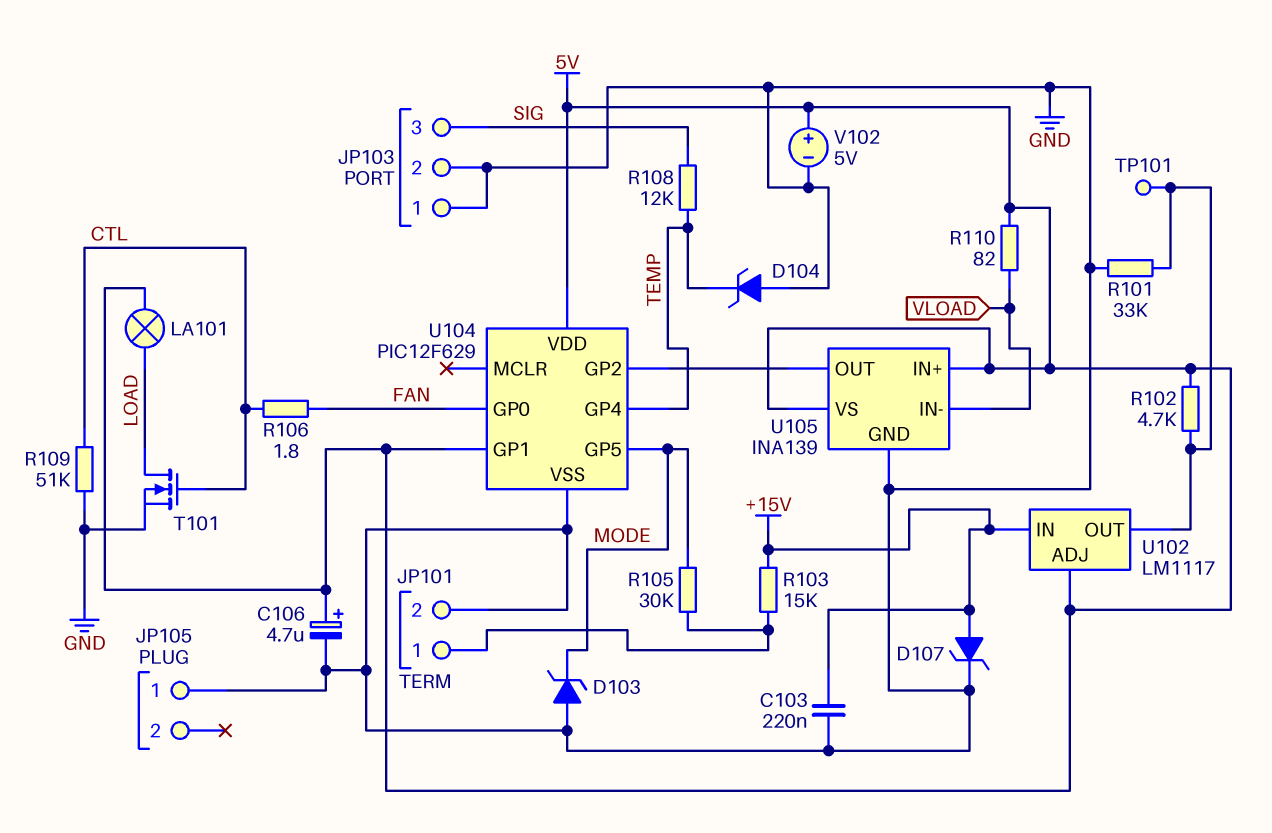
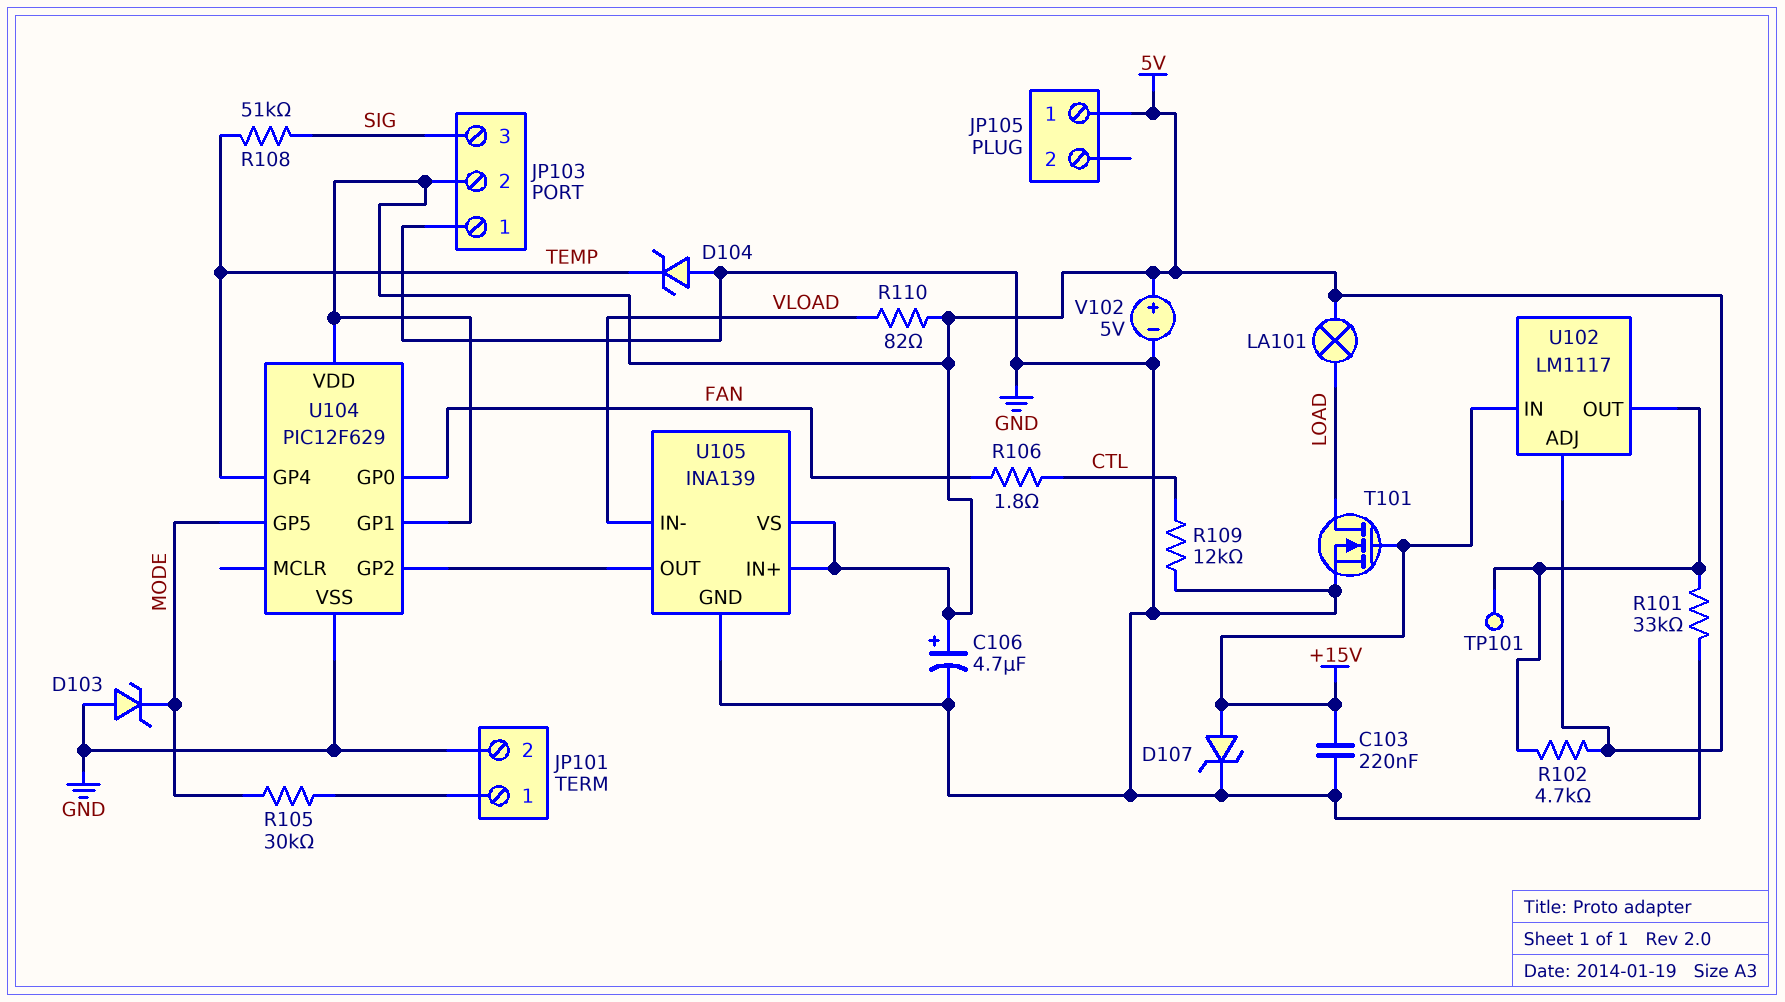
JP103 pin 2: GND -> 5V
JP105 pin 1: GND -> 5V
R103: 15k (+15V, JP101/1) -> none
R108: 12k (SIG, TEMP) -> 51k (SIG, TEMP)
R109: 51k (CTL, GND) -> 12k (CTL, GND)
T101: NMOS (G CTL, D LOAD, S GND) -> NMOS (G +15V, D LOAD, S GND)

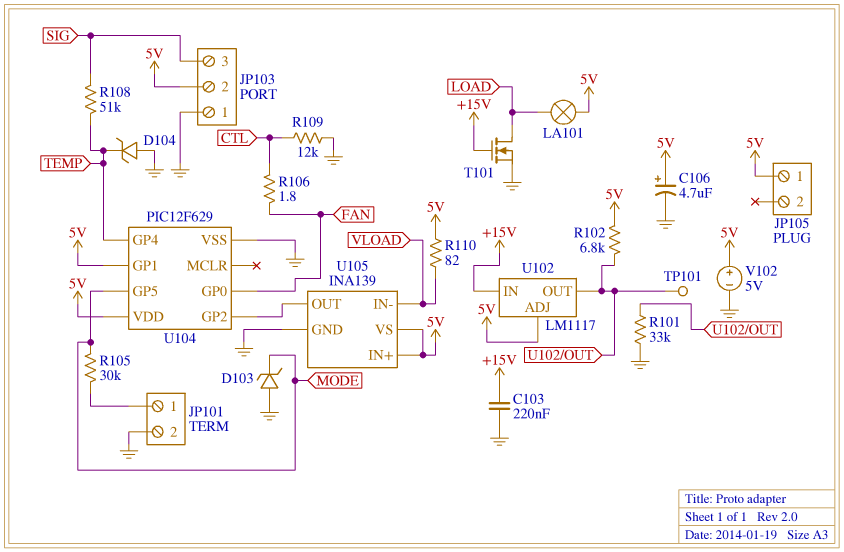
D107: zener (A +15V, K GND) -> none
R102: 4.7k (5V, U102/OUT) -> 6.8k (5V, U102/OUT)

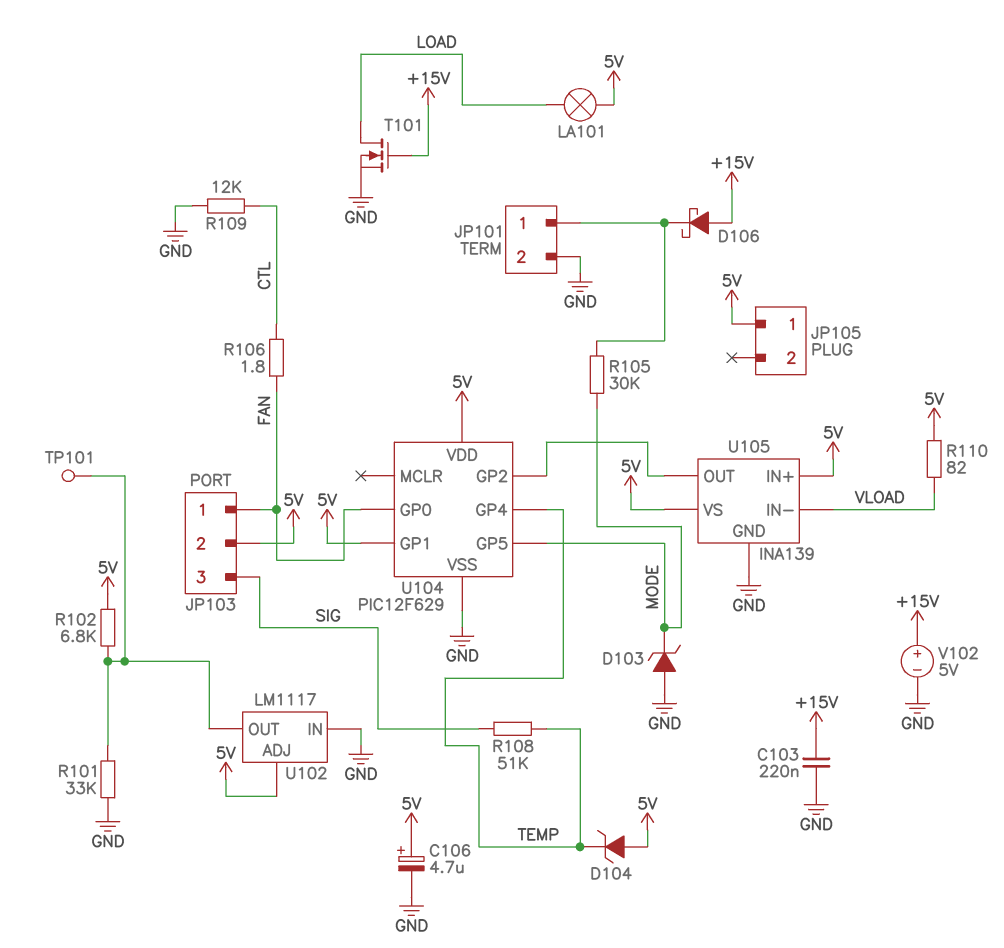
D104: zener (A GND, K TEMP) -> zener (A 5V, K TEMP)
D106: none -> schottky (A +15V, K JP101/1)
JP103 pin 1: GND -> FAN
U102 pin IN: +15V -> GND
V102: 5V (plus 5V, minus GND) -> 5V (plus +15V, minus GND)

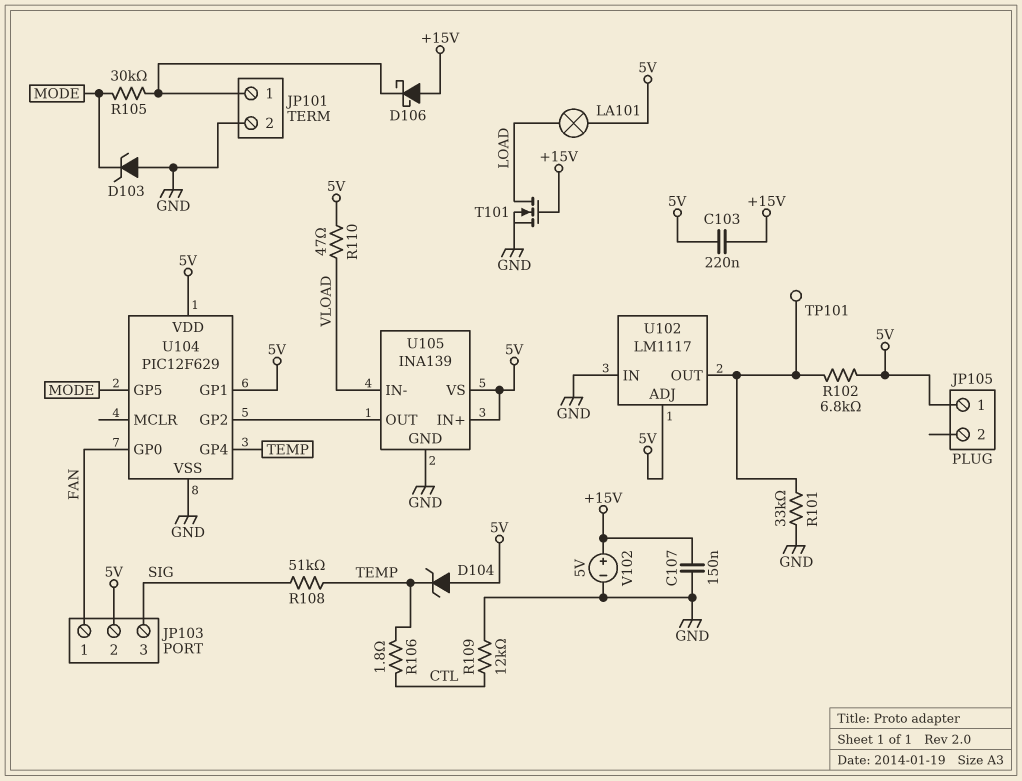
C103: 220nF (+15V, GND) -> 220nF (+15V, 5V)
C106: 4.7uF (plus 5V, minus GND) -> none
C107: none -> 150nF (+15V, GND)
R106: 1.8 (CTL, FAN) -> 1.8 (CTL, TEMP)
R110: 82 (5V, VLOAD) -> 47 (5V, VLOAD)

